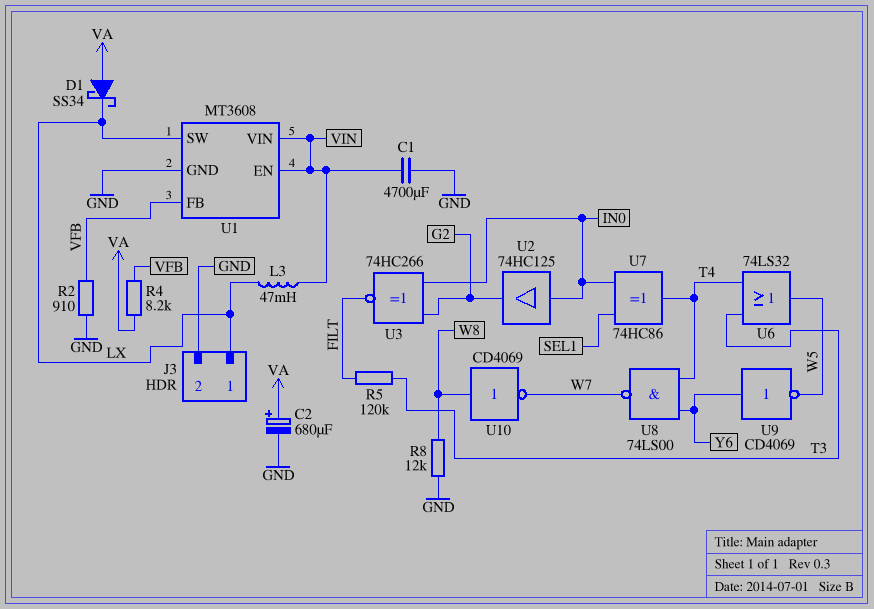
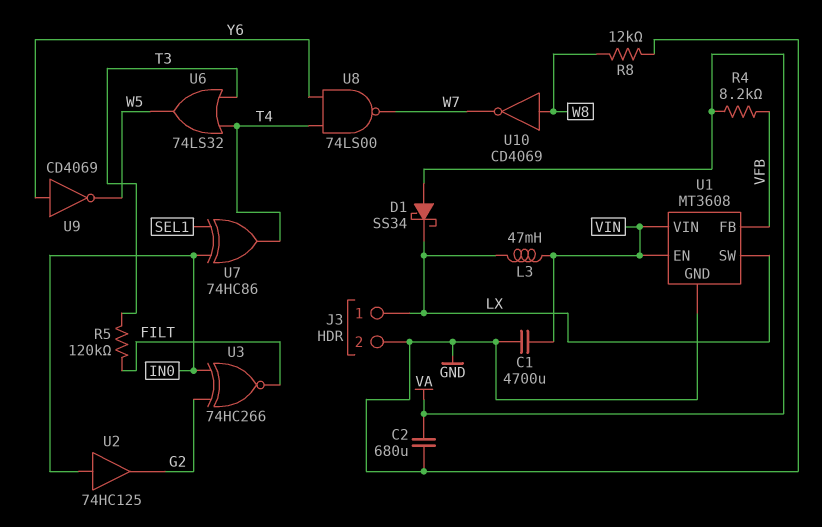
C2: 680uF (plus VA, minus GND) -> 680uF (GND, VA)
R2: 910 (GND, VFB) -> none

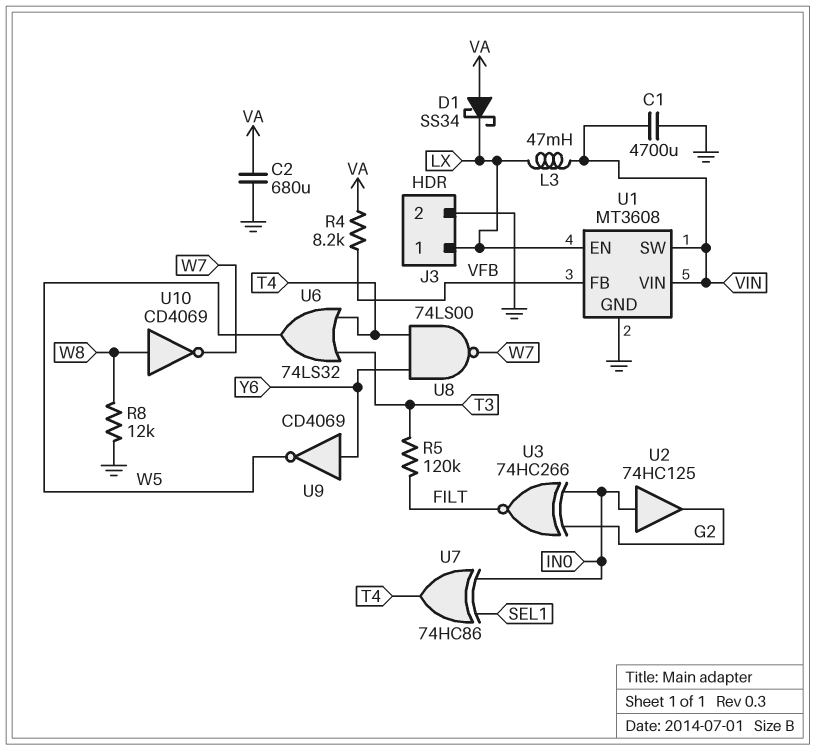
U1 pin EN: VIN -> LX
U1 pin SW: LX -> VIN

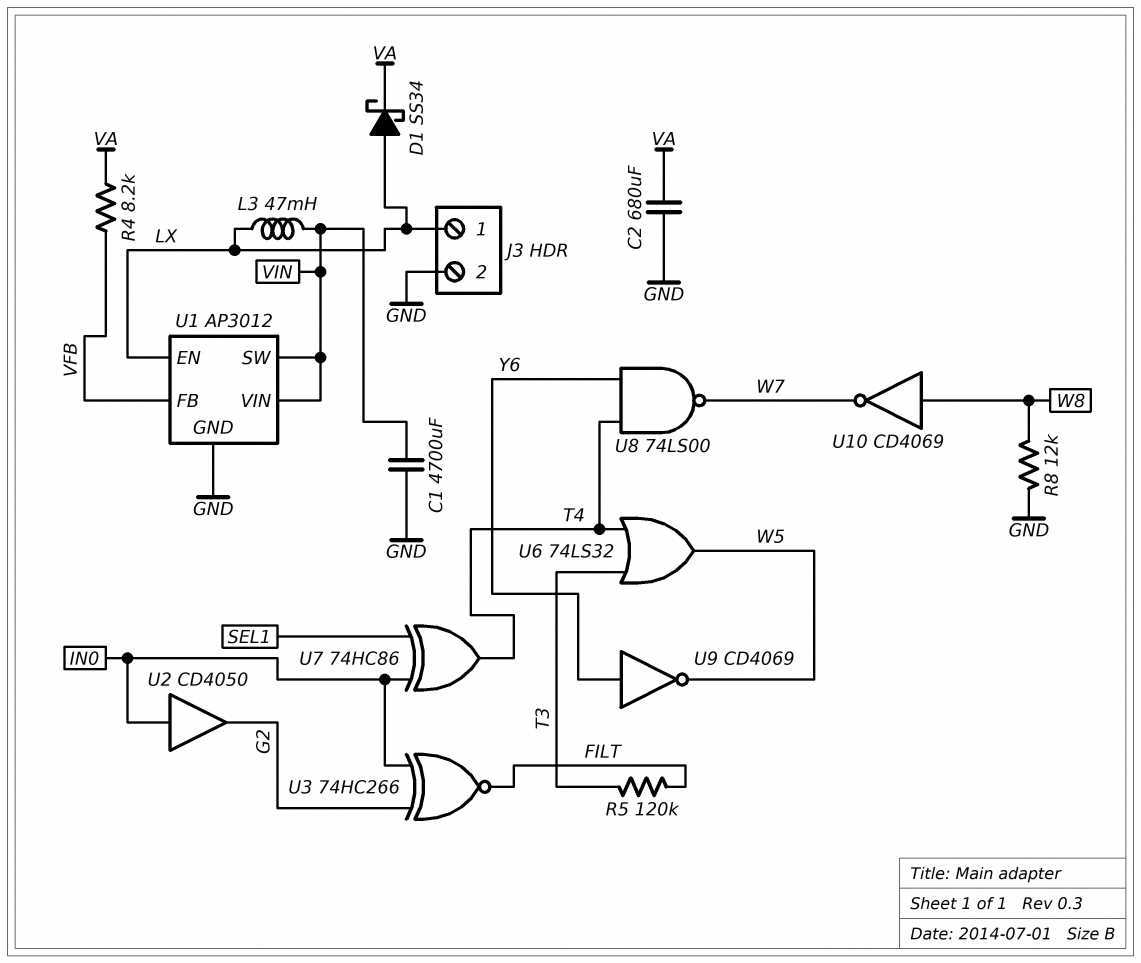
D1: schottky SS34 (A VA, K LX) -> schottky SS34 (A LX, K VA)
U1: MT3608 -> AP3012
U2: buffer 74HC125 (in IN0, out G2) -> buffer CD4050 (in IN0, out G2)

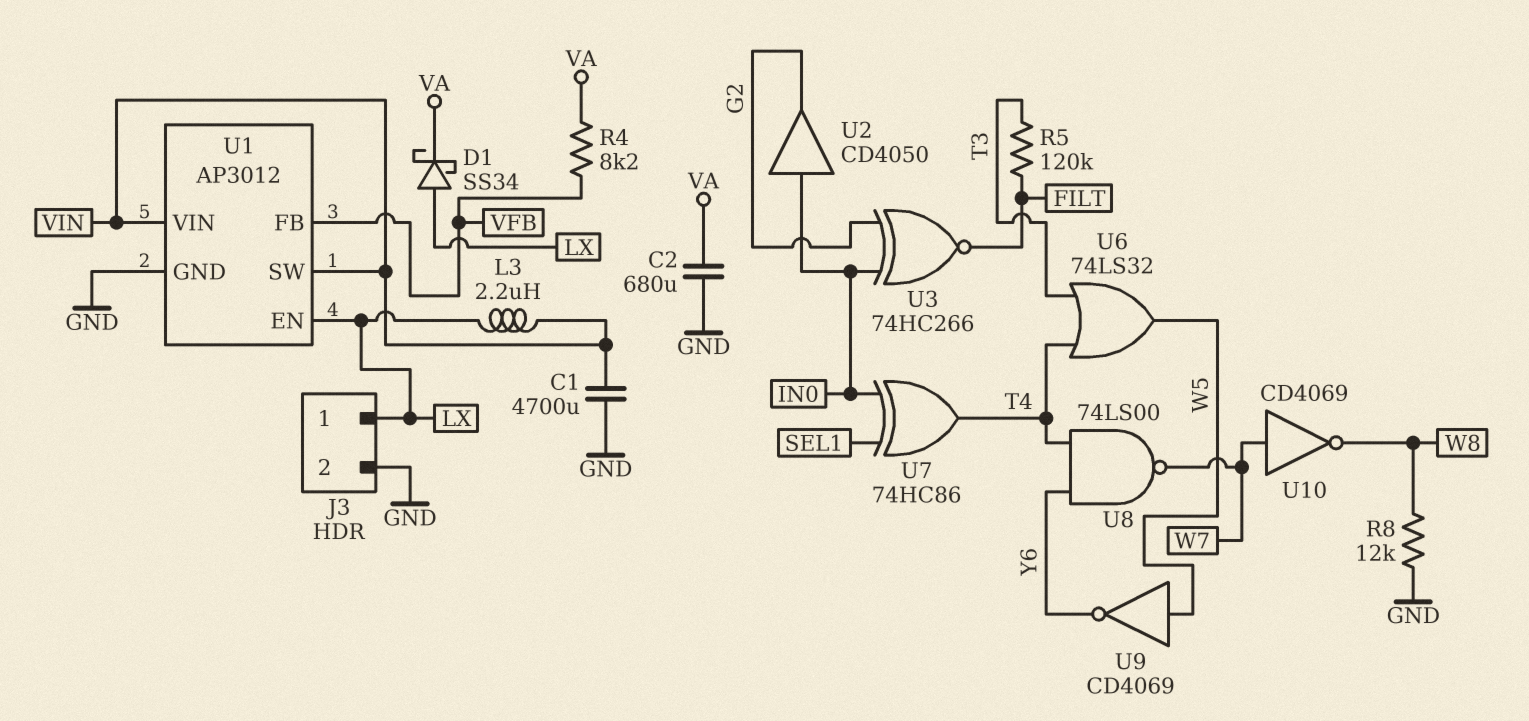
L3: 47mH (LX, VIN) -> 2.2uH (LX, VIN)
U9: NOT CD4069 (in Y6, out W5) -> NOT CD4069 (in W5, out Y6)
U10: NOT CD4069 (in W8, out W7) -> NOT CD4069 (in W7, out W8)

